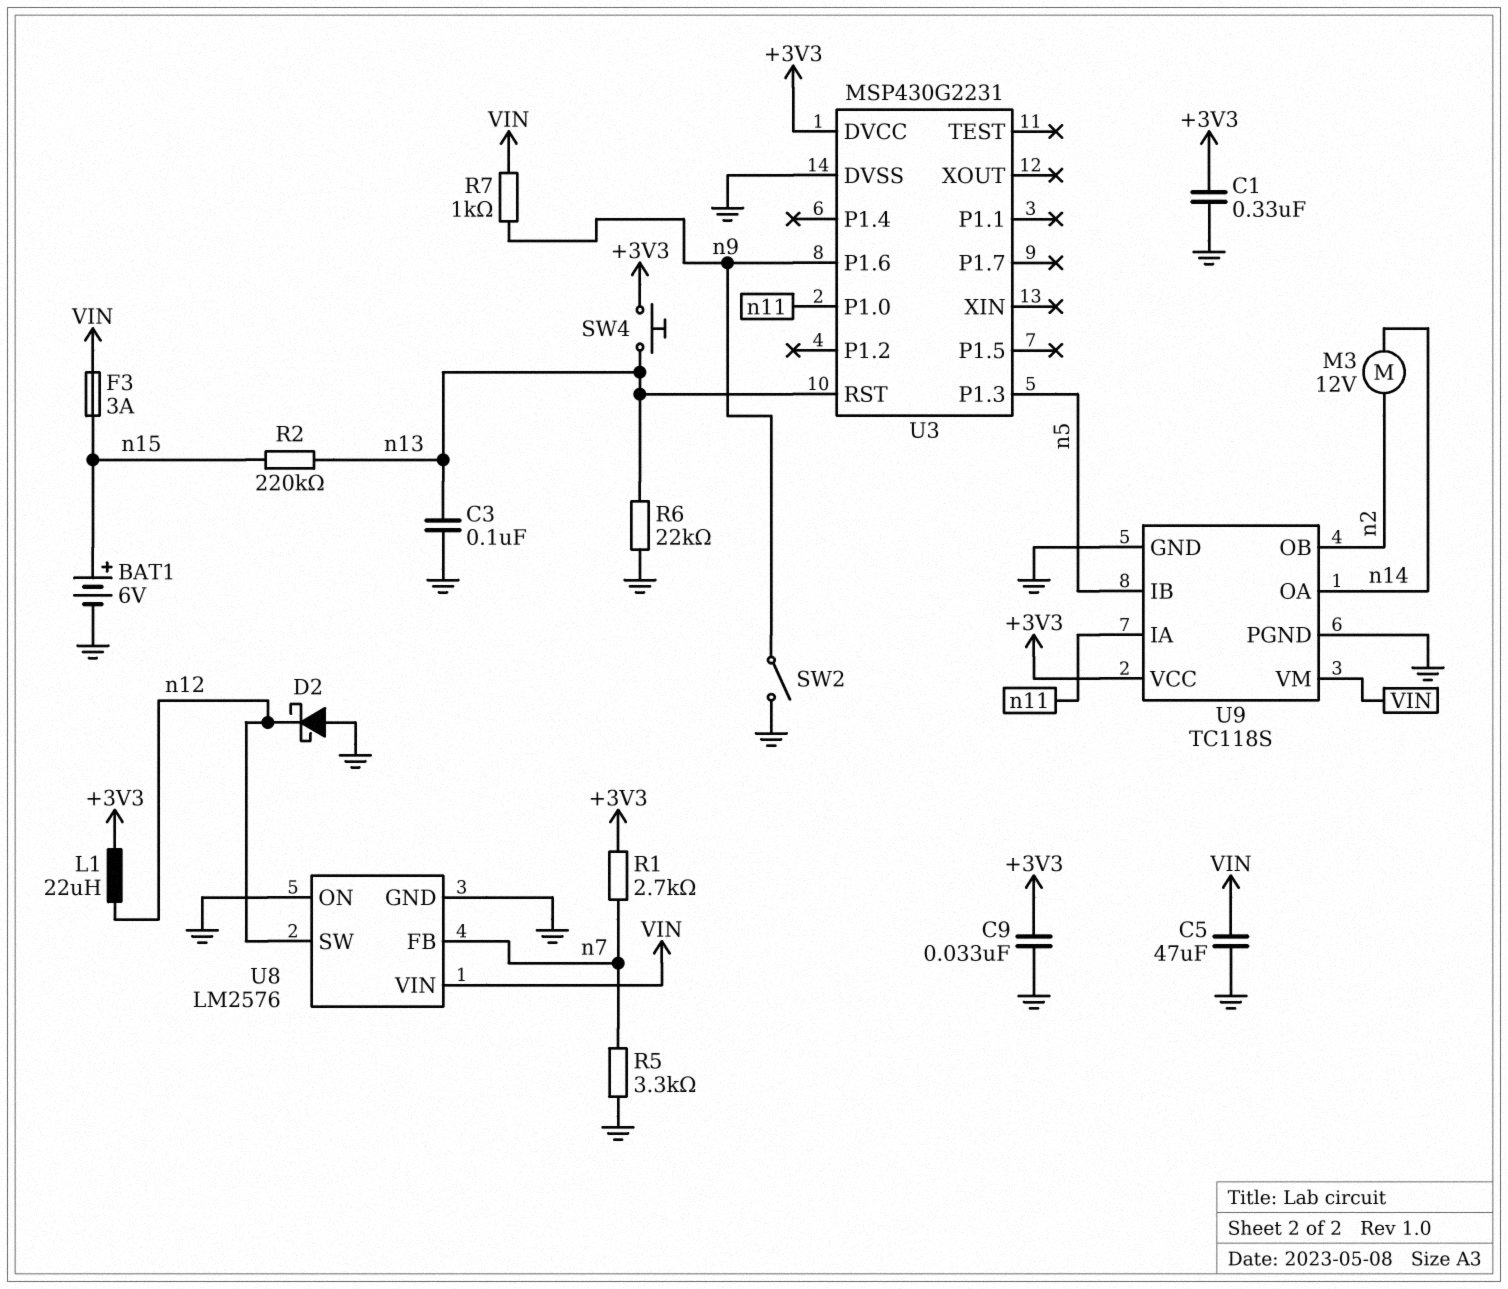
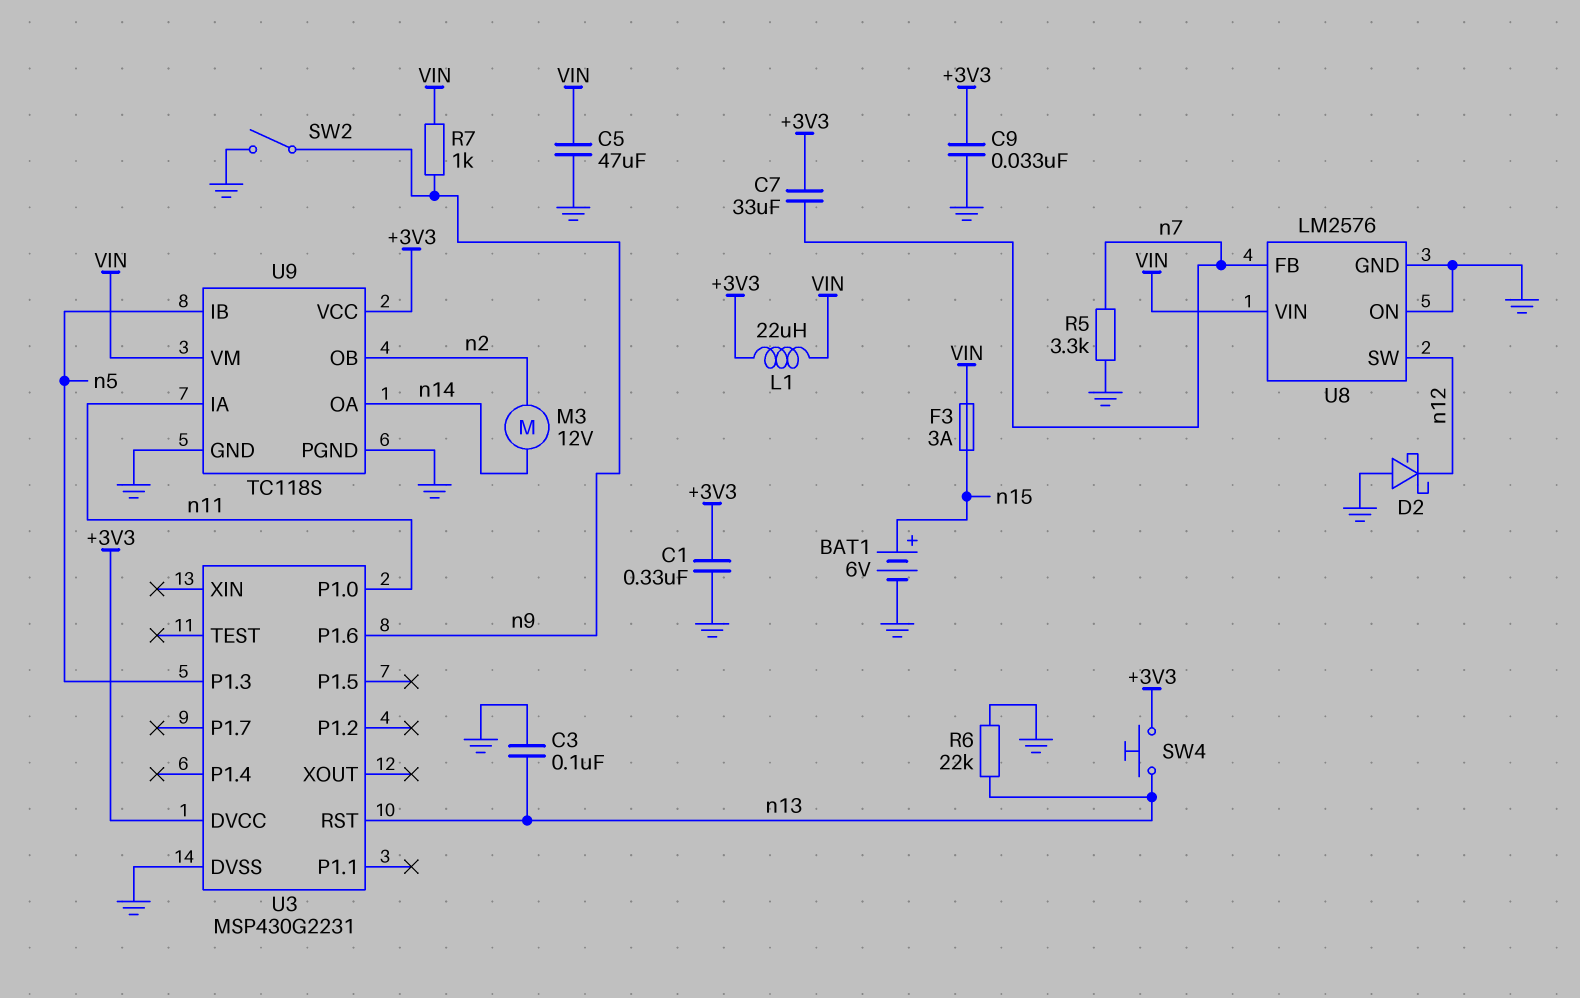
C7: none -> 33uF (+3V3, n7)
L1: 22uH (+3V3, n12) -> 22uH (+3V3, VIN)
R1: 2.7k (+3V3, n7) -> none
R2: 220k (n13, n15) -> none

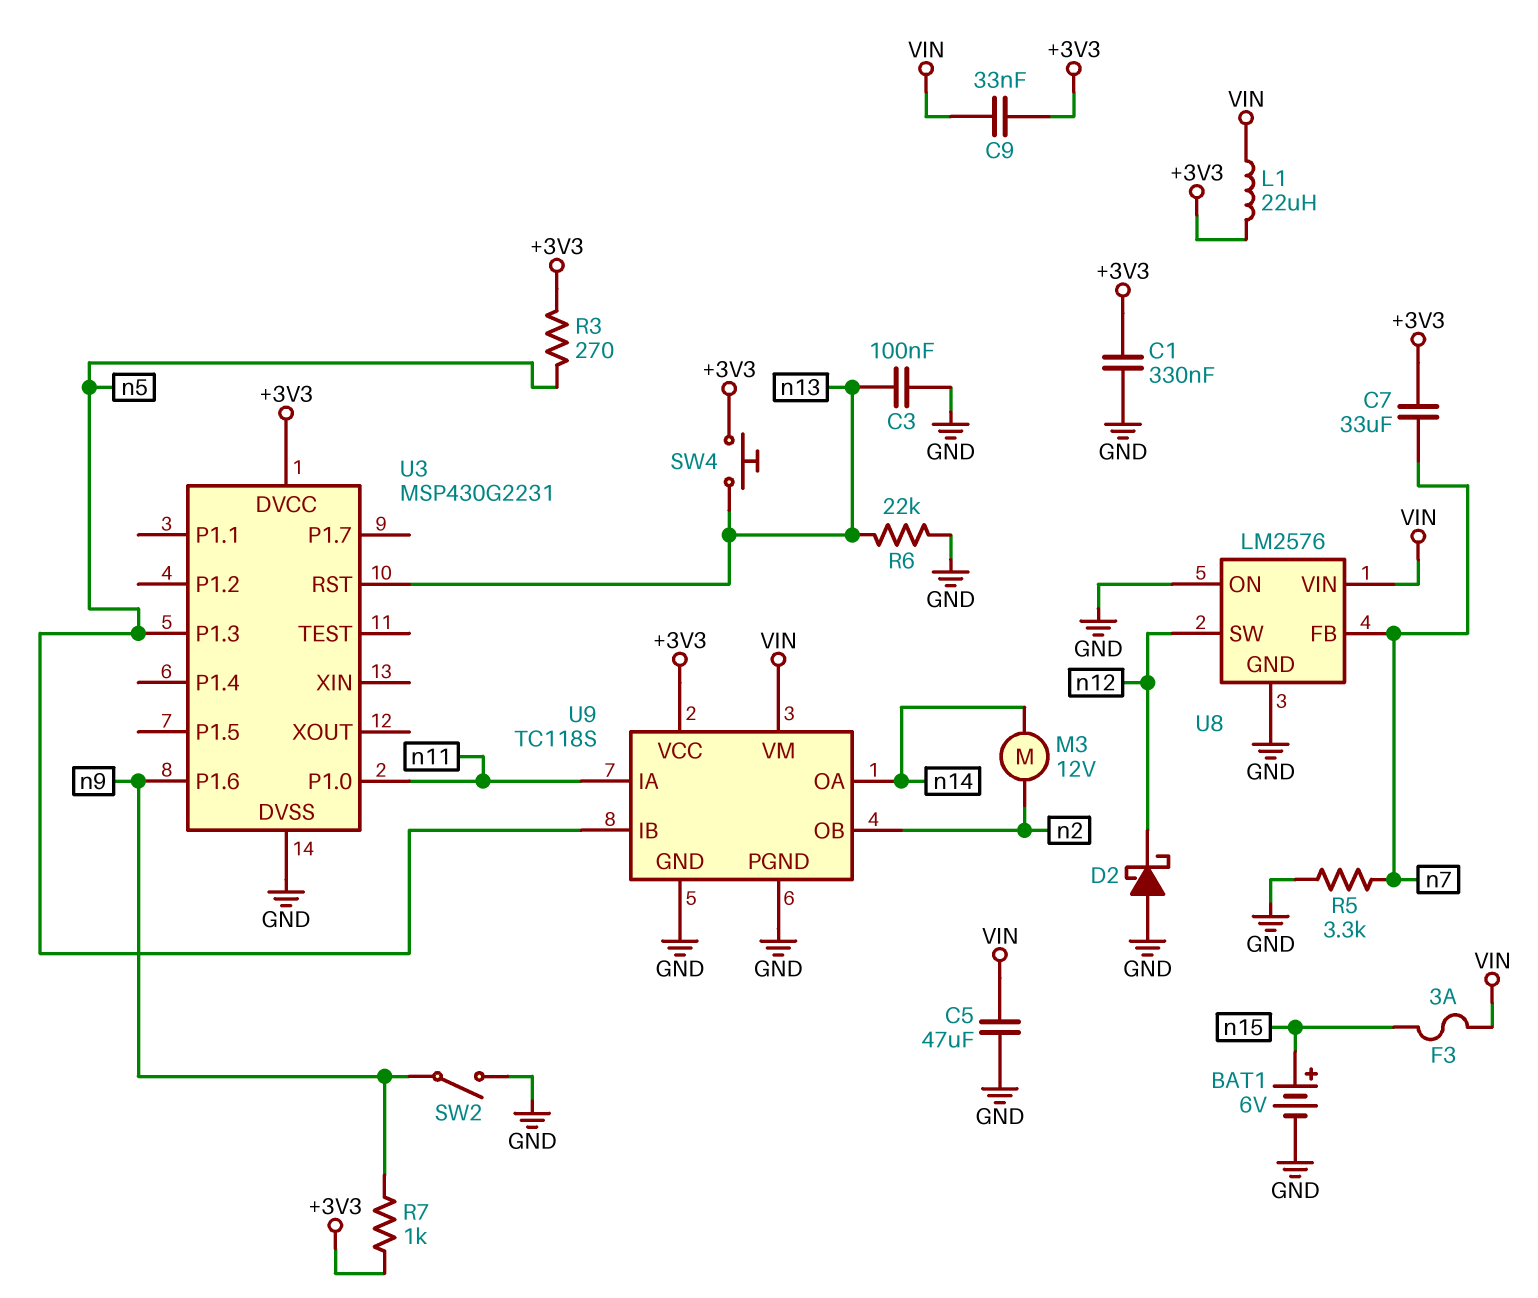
C9: 33nF (+3V3, GND) -> 33nF (+3V3, VIN)
R3: none -> 270 (+3V3, n5)
R7: 1k (VIN, n9) -> 1k (+3V3, n9)

